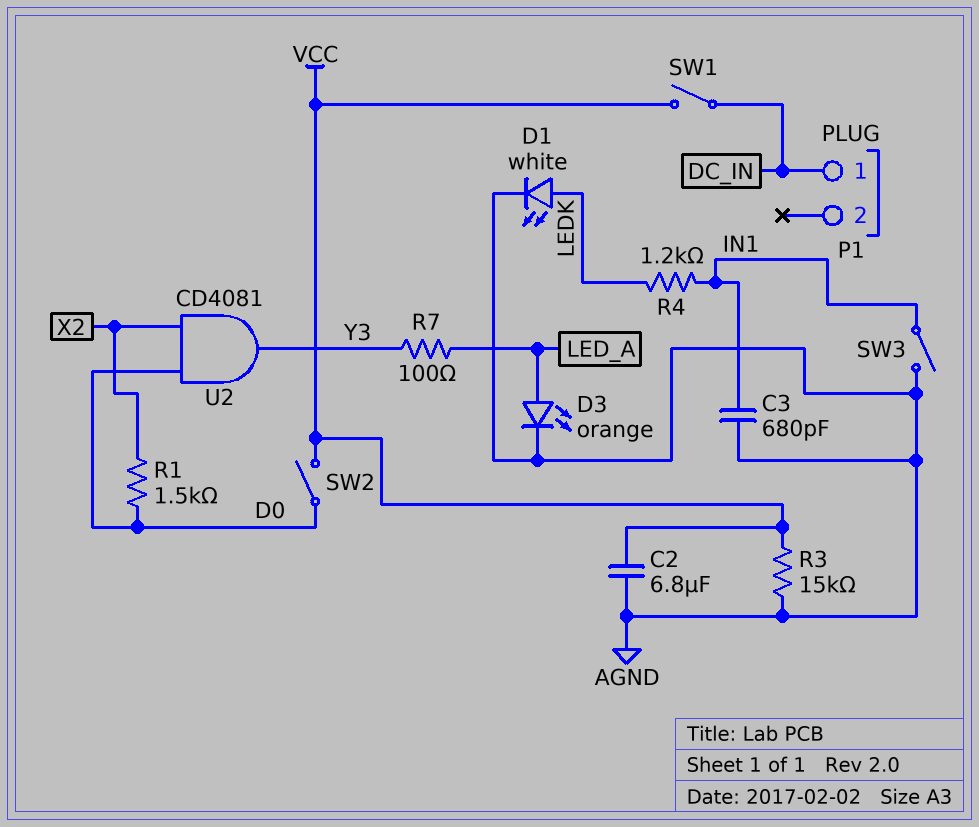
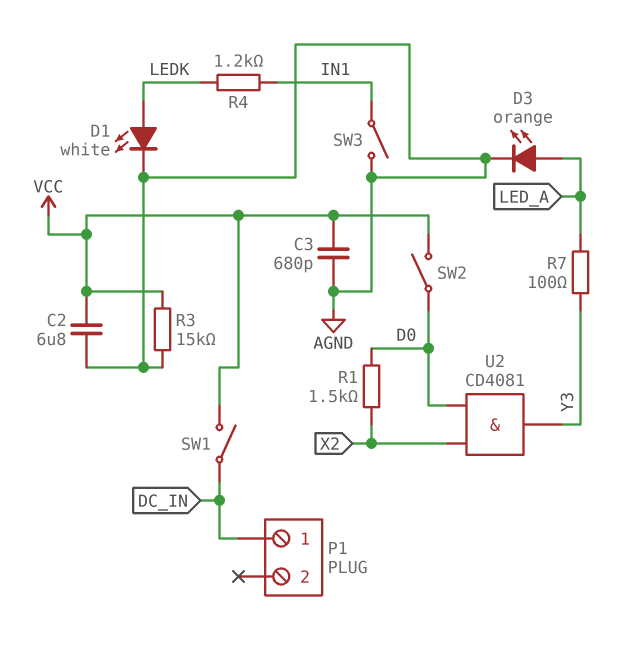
C3: 680pF (AGND, IN1) -> 680pF (AGND, VCC)

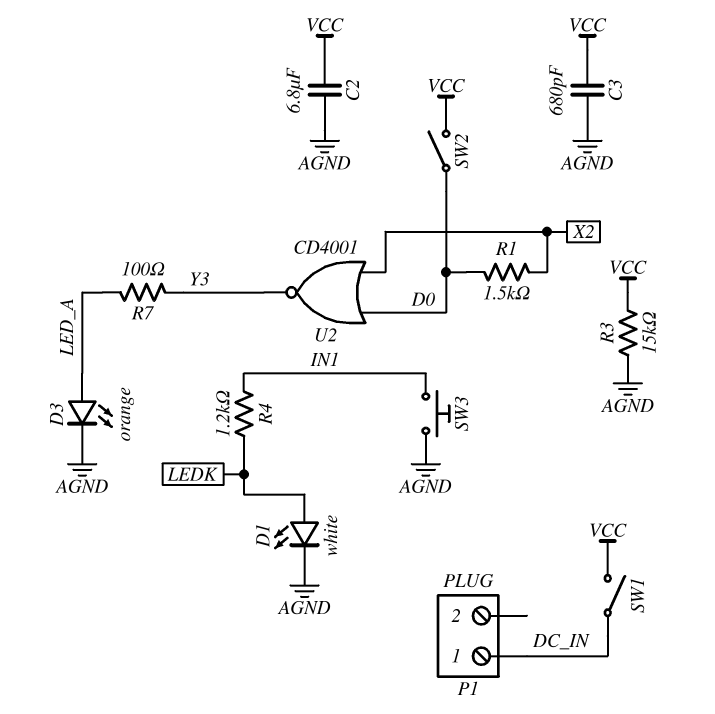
SW3: switch (AGND, IN1) -> button (AGND, IN1)
U2: AND CD4081 (in D0, in X2, out Y3) -> NOR CD4001 (in D0, in X2, out Y3)

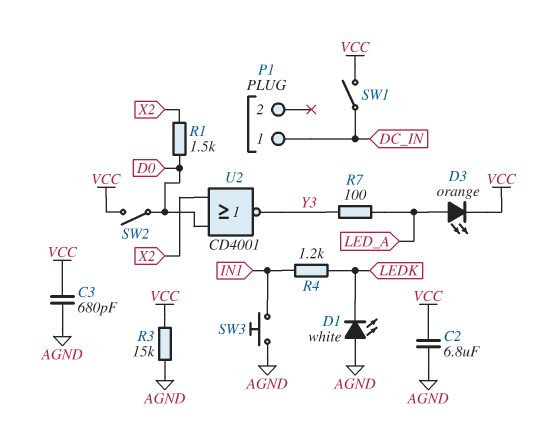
D1: LED white (A LEDK, K AGND) -> LED white (A AGND, K LEDK)
D3: LED orange (A LED_A, K AGND) -> LED orange (A LED_A, K VCC)

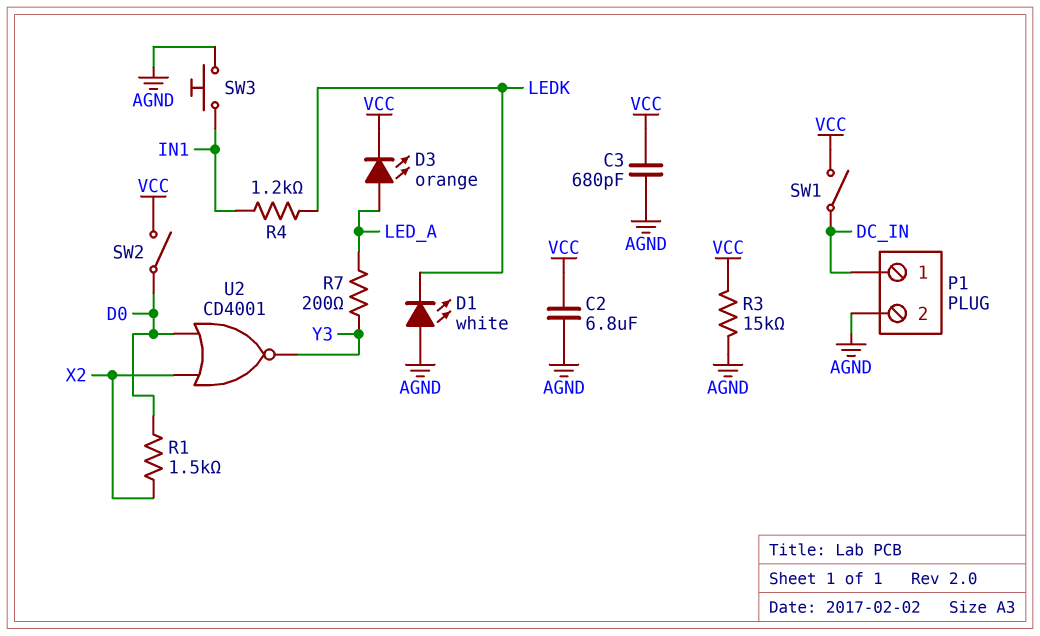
P1 pin 2: none -> AGND
R7: 100 (LED_A, Y3) -> 200 (LED_A, Y3)

